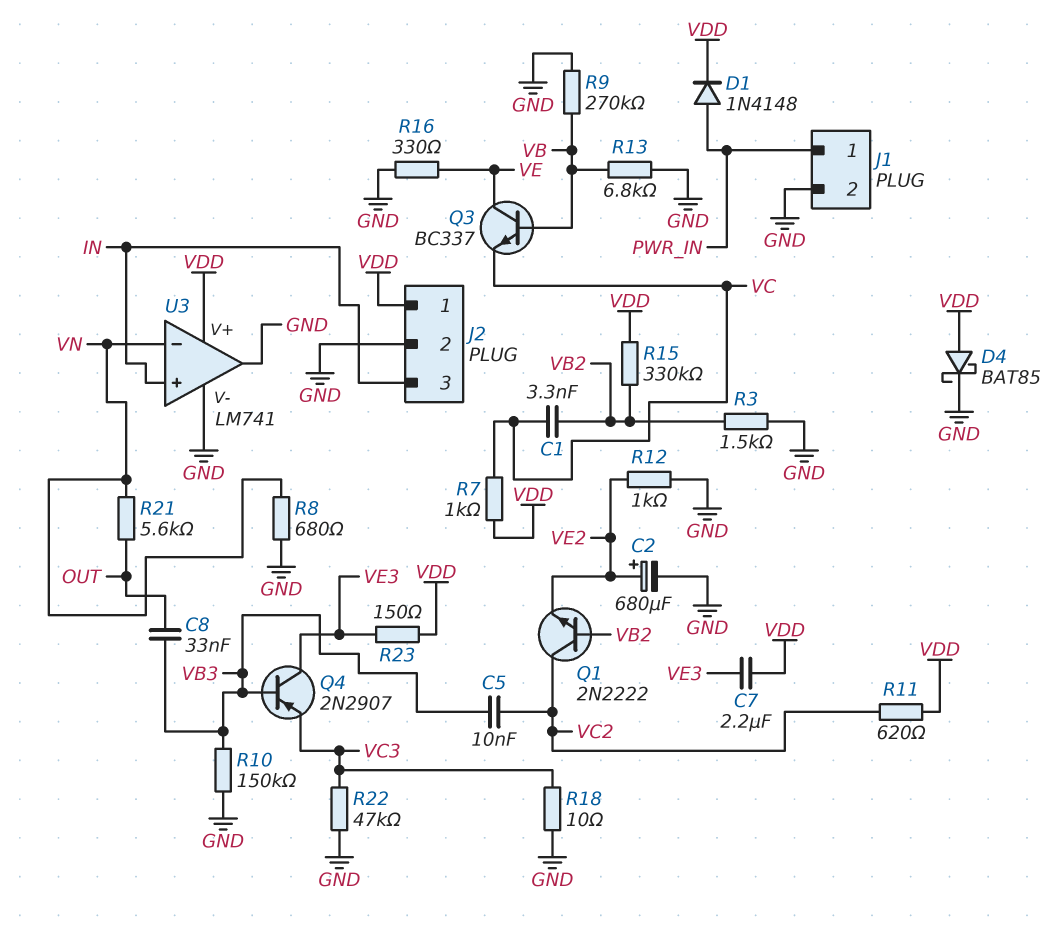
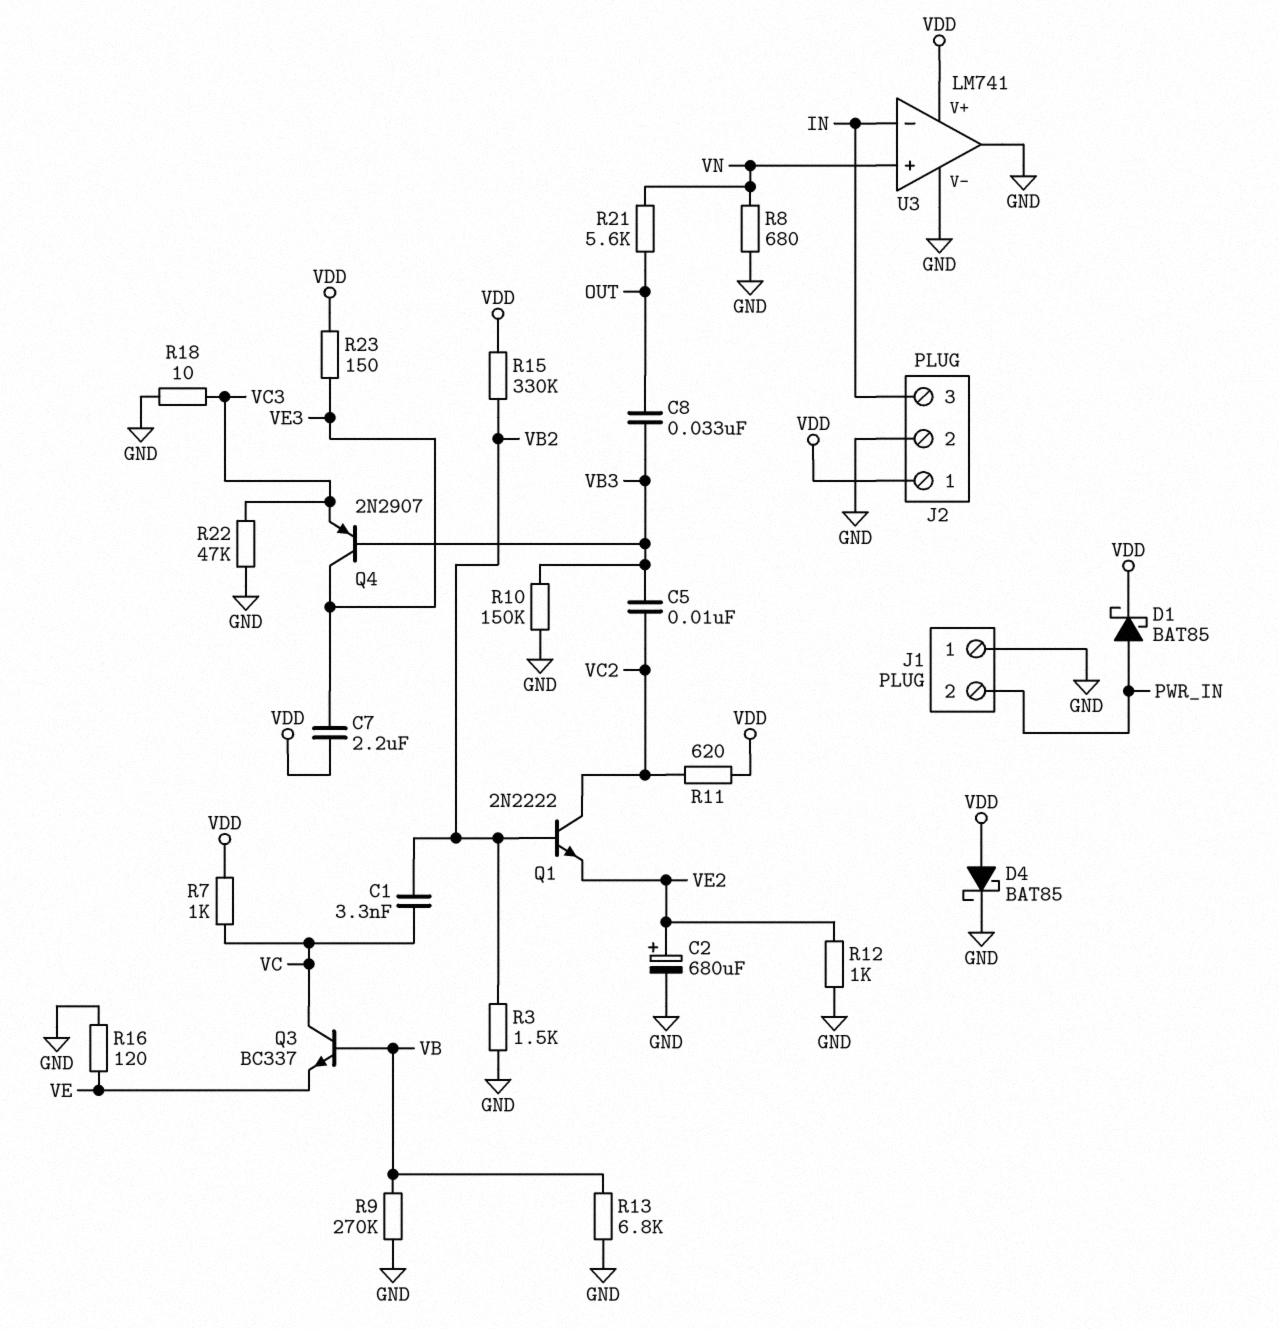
D1: diode 1N4148 (A PWR_IN, K VDD) -> schottky BAT85 (A PWR_IN, K VDD)
J1 pin 1: PWR_IN -> GND
J1 pin 2: GND -> PWR_IN
Q3: NPN BC337 (B VB, C VE, E VC) -> NPN BC337 (B VB, C VC, E VE)
R16: 330 (GND, VE) -> 120 (GND, VE)
U3 pin in+: IN -> VN
U3 pin in-: VN -> IN

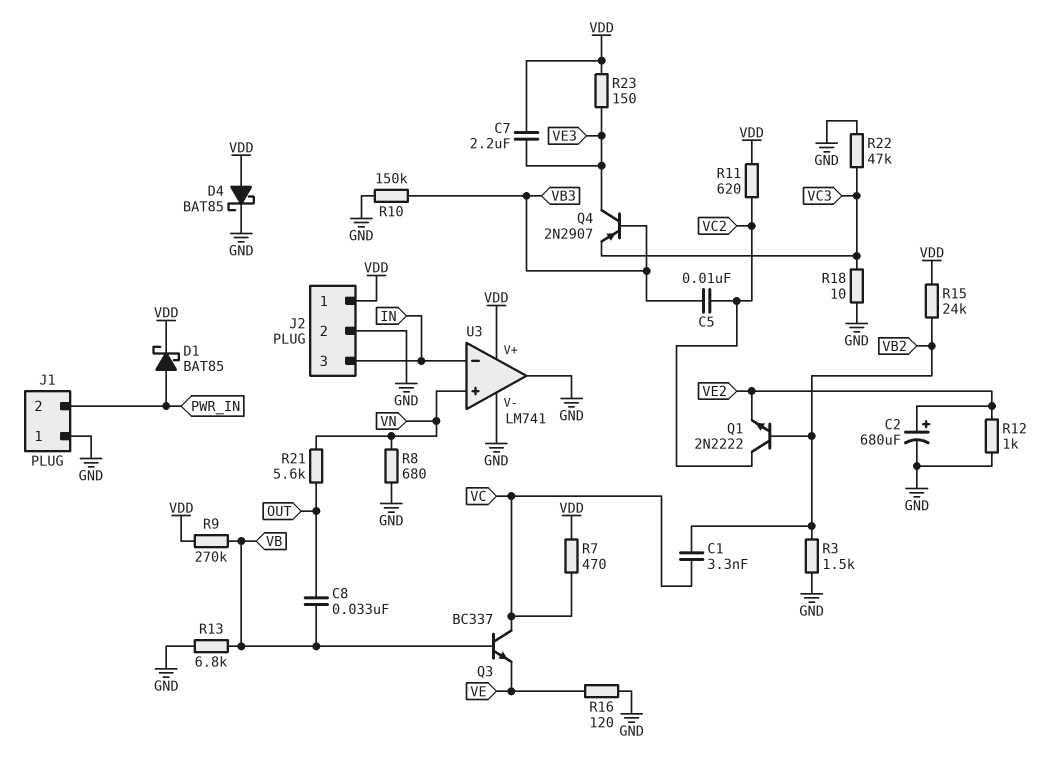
C8: 33nF (OUT, VB3) -> 33nF (OUT, VB)
R7: 1k (VC, VDD) -> 470 (VC, VDD)
R9: 270k (GND, VB) -> 270k (VB, VDD)
R15: 330k (VB2, VDD) -> 24k (VB2, VDD)

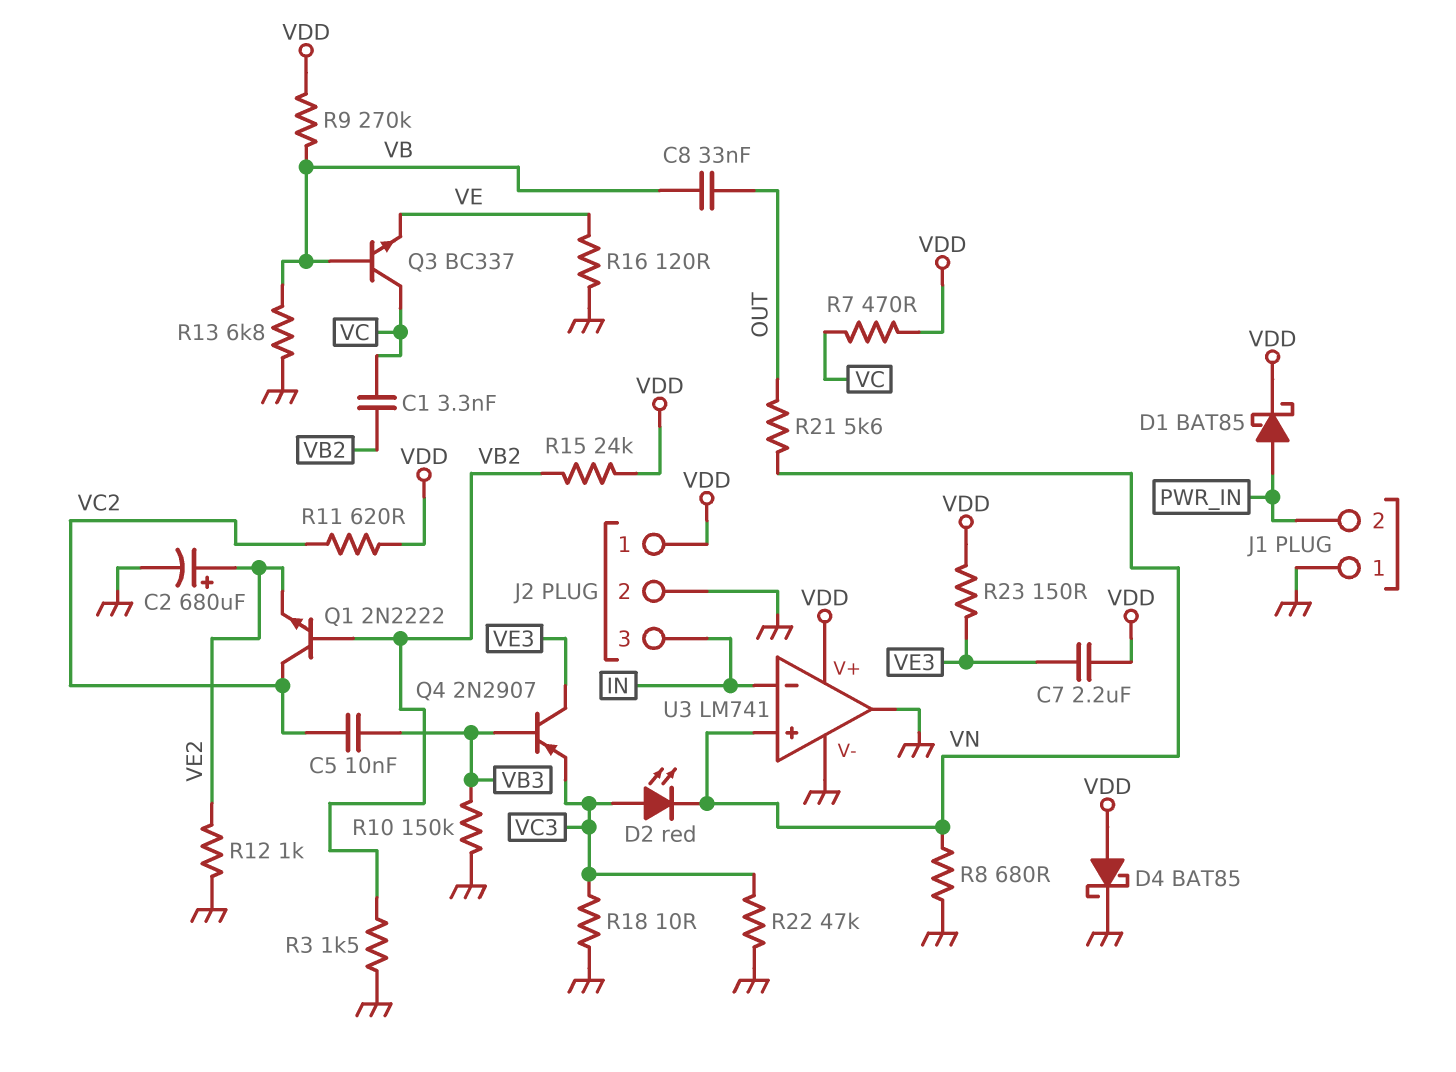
D2: none -> LED red (A VC3, K VN)

